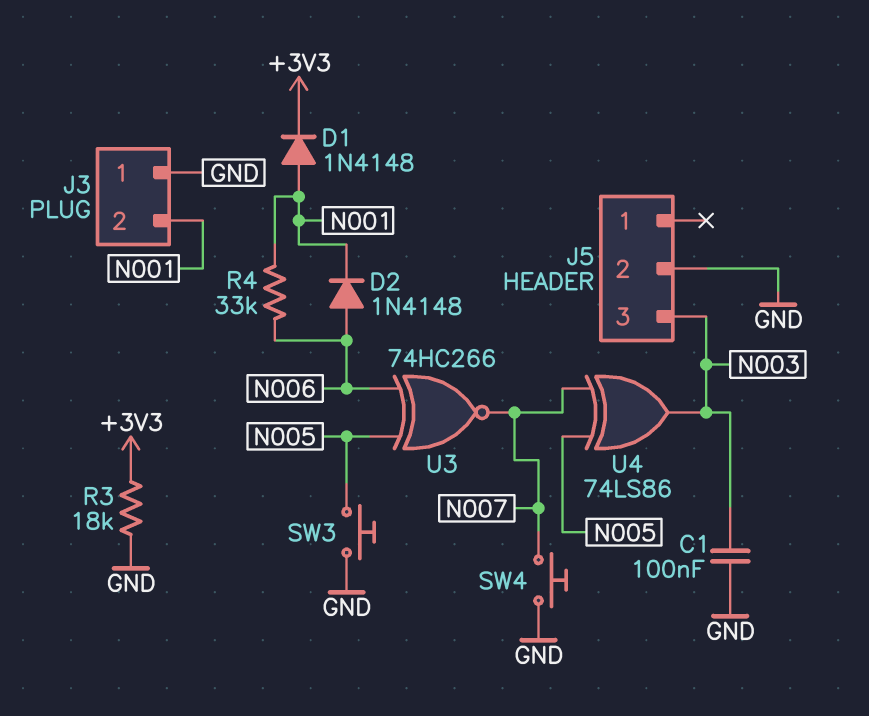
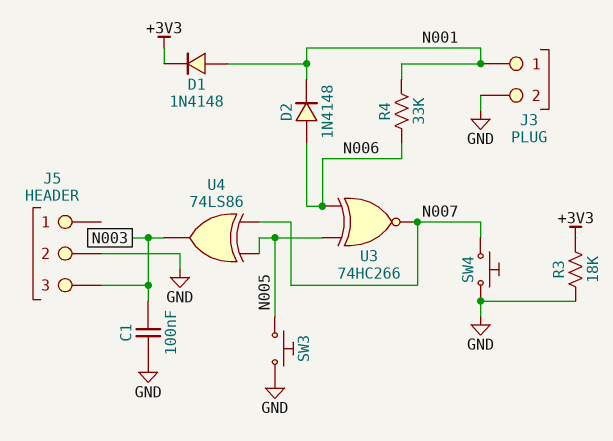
J3 pin 1: GND -> N001
J3 pin 2: N001 -> GND

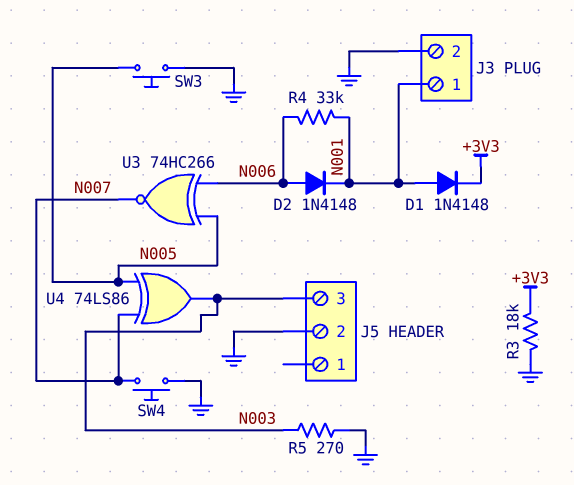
C1: 100nF (GND, N003) -> none
R5: none -> 270 (GND, N003)

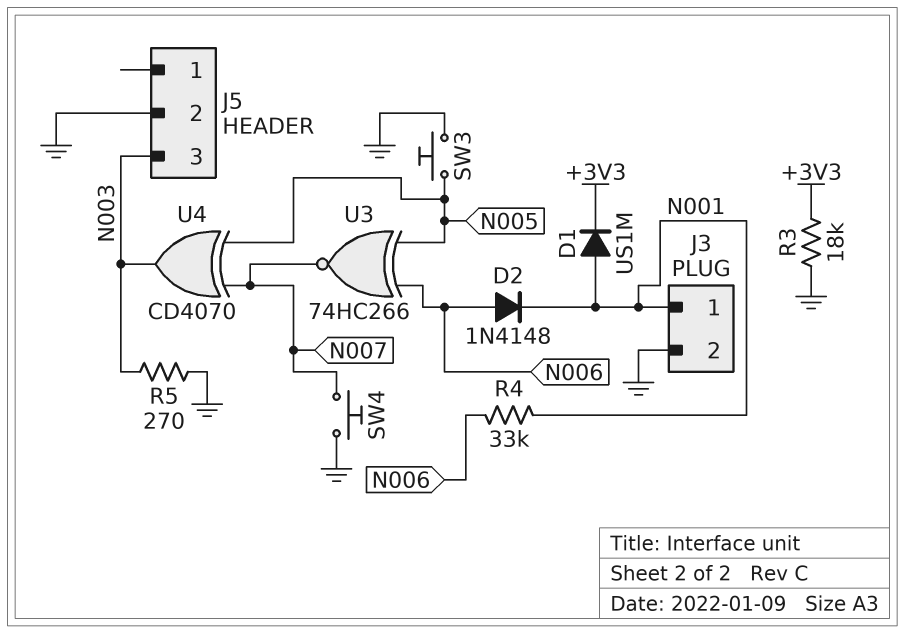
D1: diode 1N4148 (A N001, K +3V3) -> diode US1M (A N001, K +3V3)
U4: XOR 74LS86 (in N005, in N007, out N003) -> XOR CD4070 (in N005, in N007, out N003)

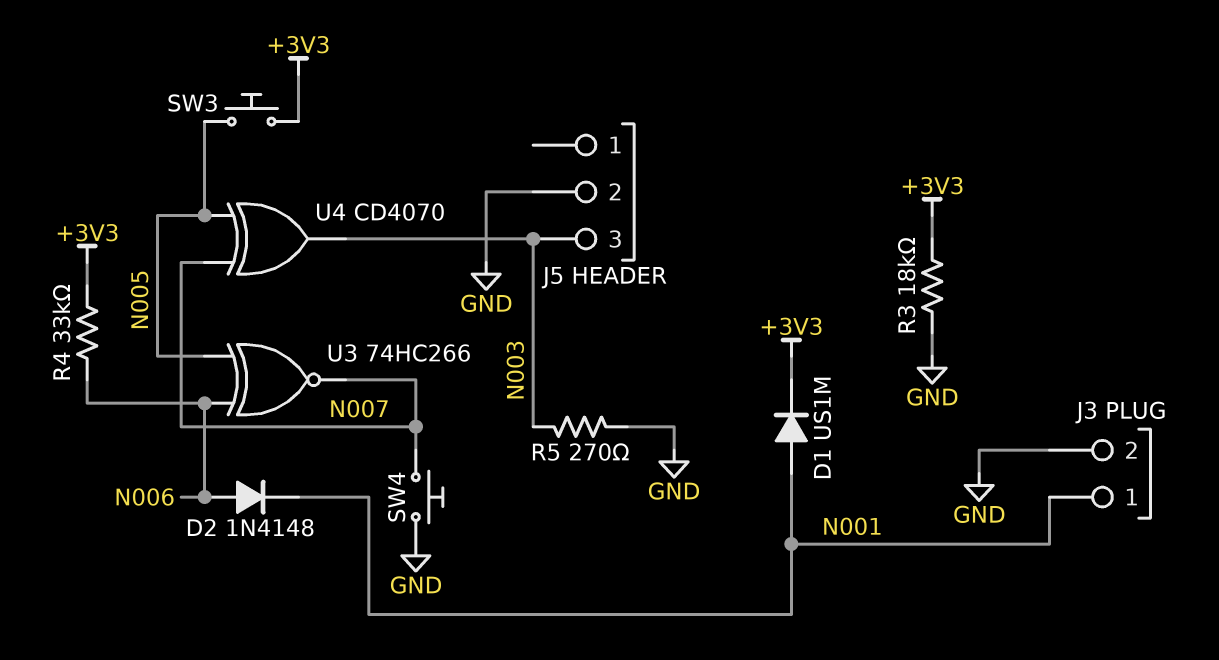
R4: 33k (N001, N006) -> 33k (+3V3, N006)
SW3: button (GND, N005) -> button (+3V3, N005)

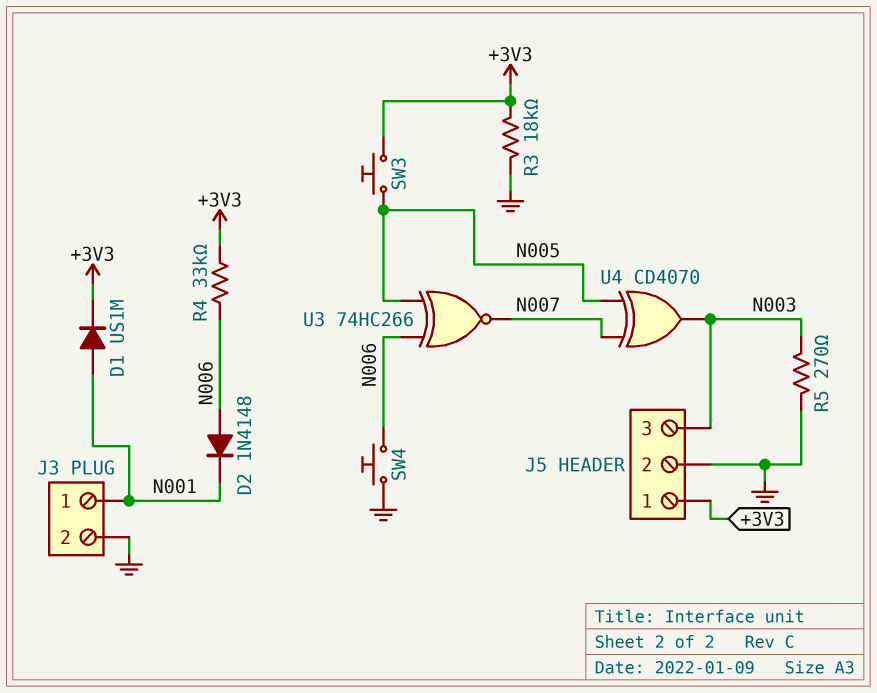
J5 pin 1: none -> +3V3
SW4: button (GND, N007) -> button (GND, N006)

